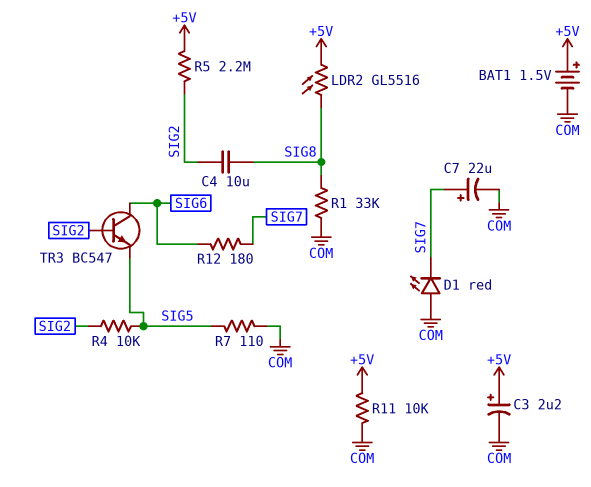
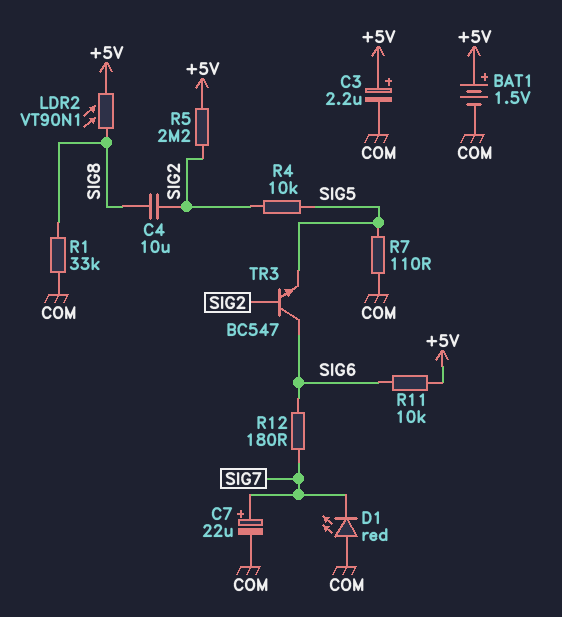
LDR2: GL5516 (+5V, SIG8) -> VT90N1 (+5V, SIG8)
R11: 10k (+5V, COM) -> 10k (+5V, SIG6)

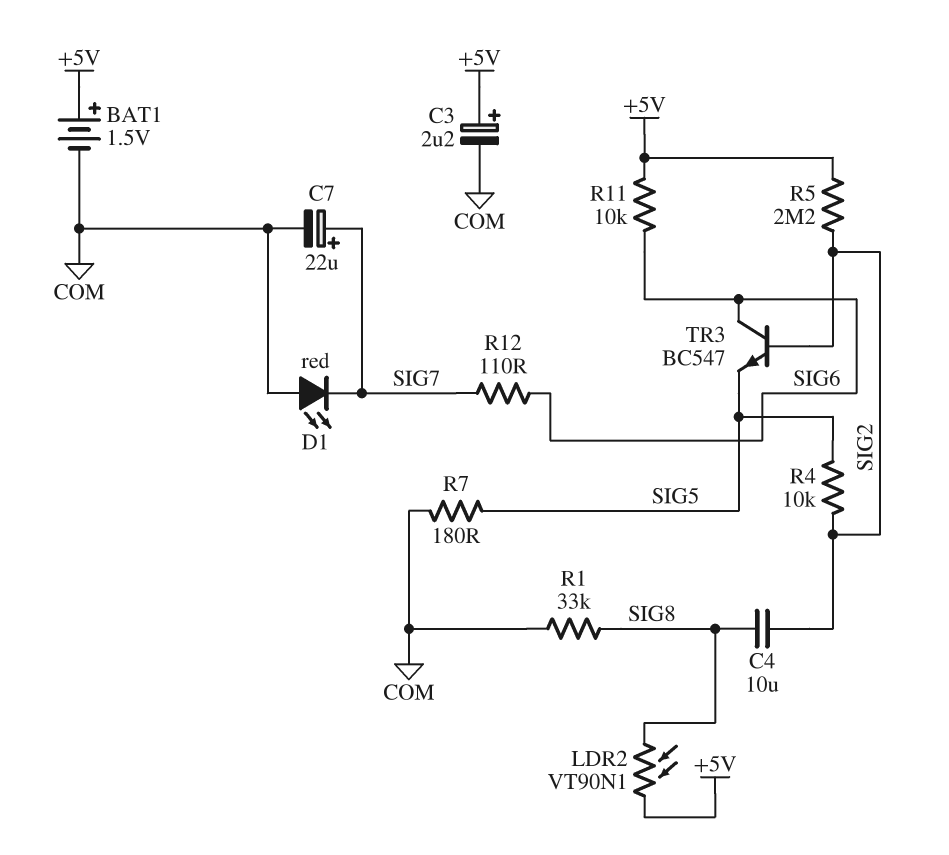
R7: 110 (COM, SIG5) -> 180 (COM, SIG5)
R12: 180 (SIG6, SIG7) -> 110 (SIG6, SIG7)

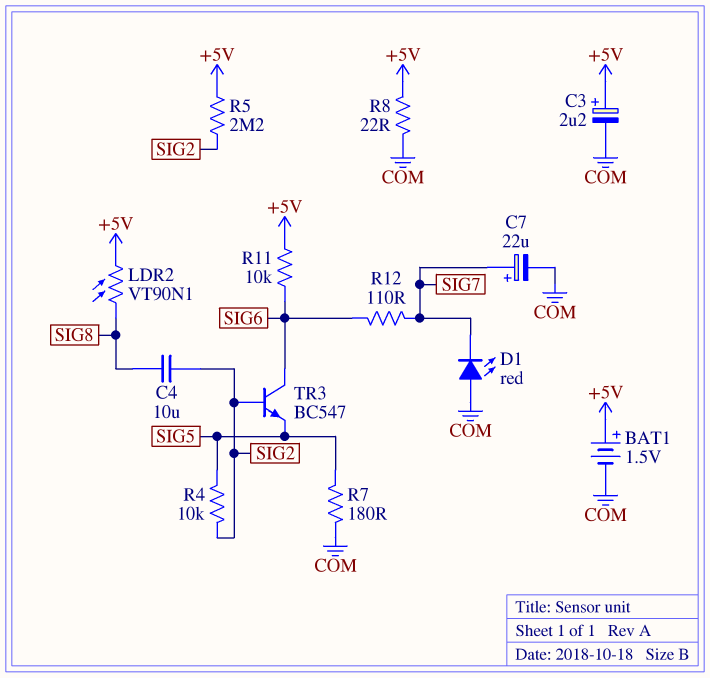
R1: 33k (COM, SIG8) -> none
R8: none -> 22 (+5V, COM)

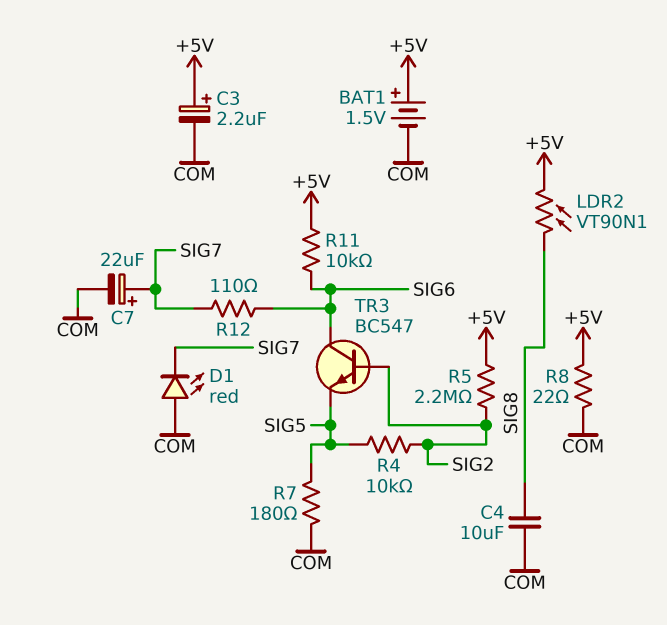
C4: 10uF (SIG2, SIG8) -> 10uF (COM, SIG8)

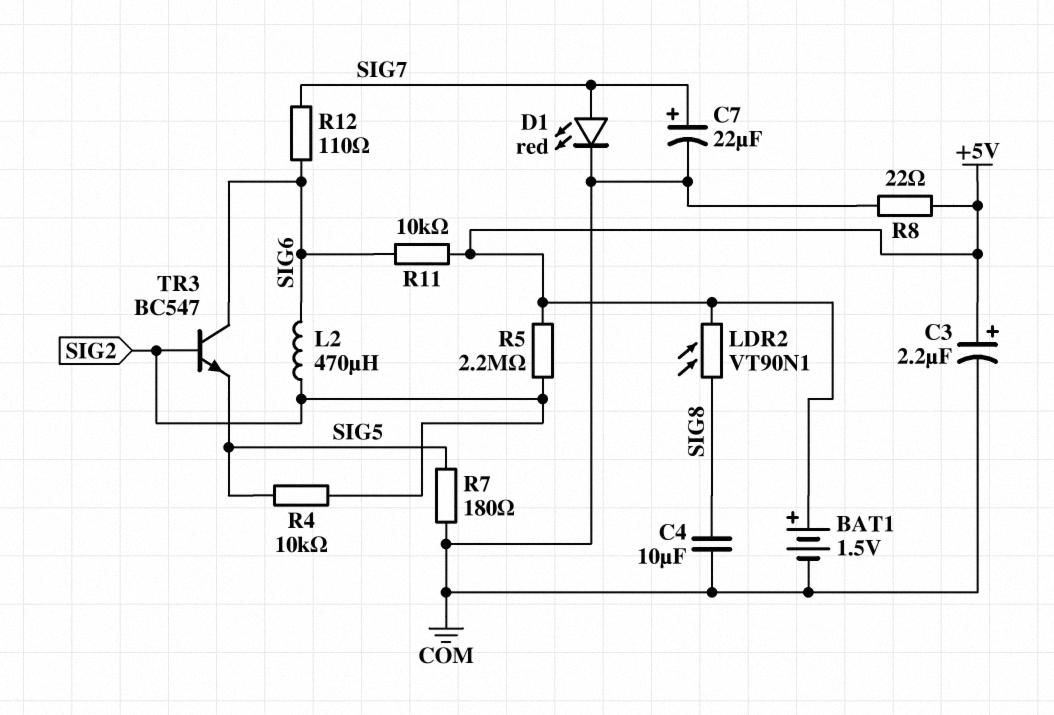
D1: LED red (A COM, K SIG7) -> LED red (A SIG7, K COM)
L2: none -> 470uH (SIG2, SIG6)

